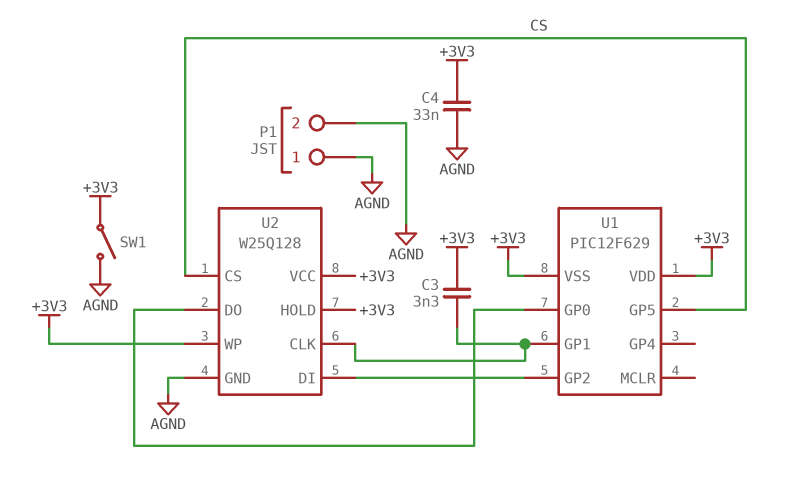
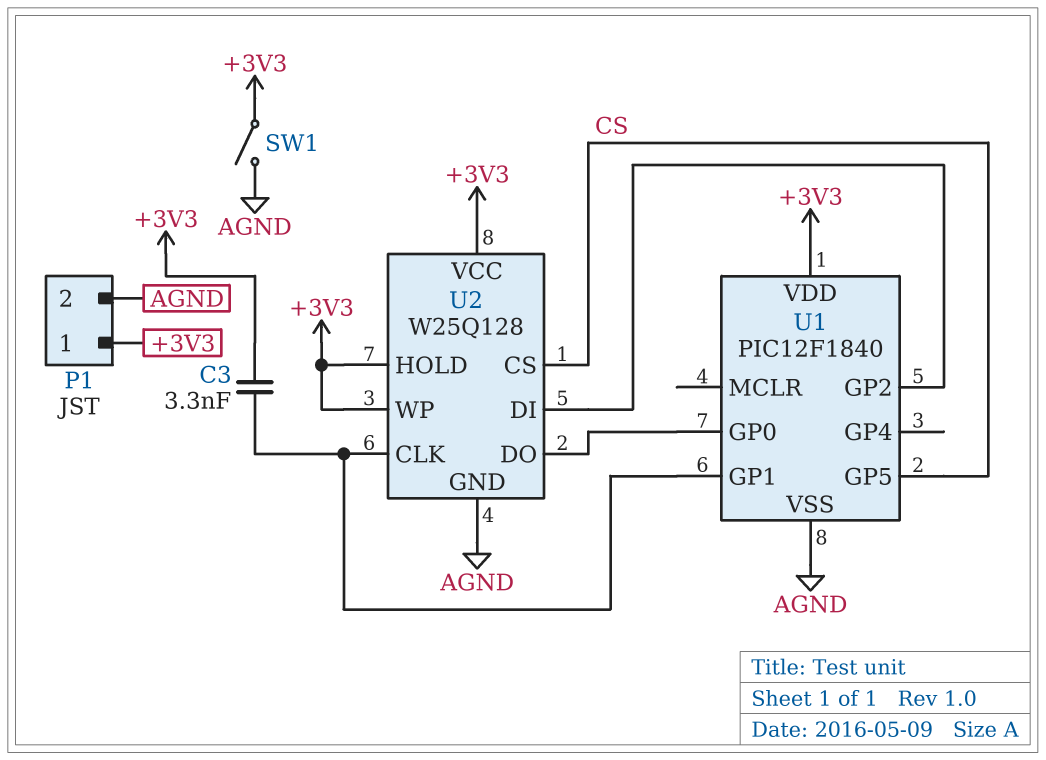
C4: 33nF (+3V3, AGND) -> none
P1 pin 1: AGND -> +3V3
U1: PIC12F629 -> PIC12F1840
U1 pin VSS: +3V3 -> AGND

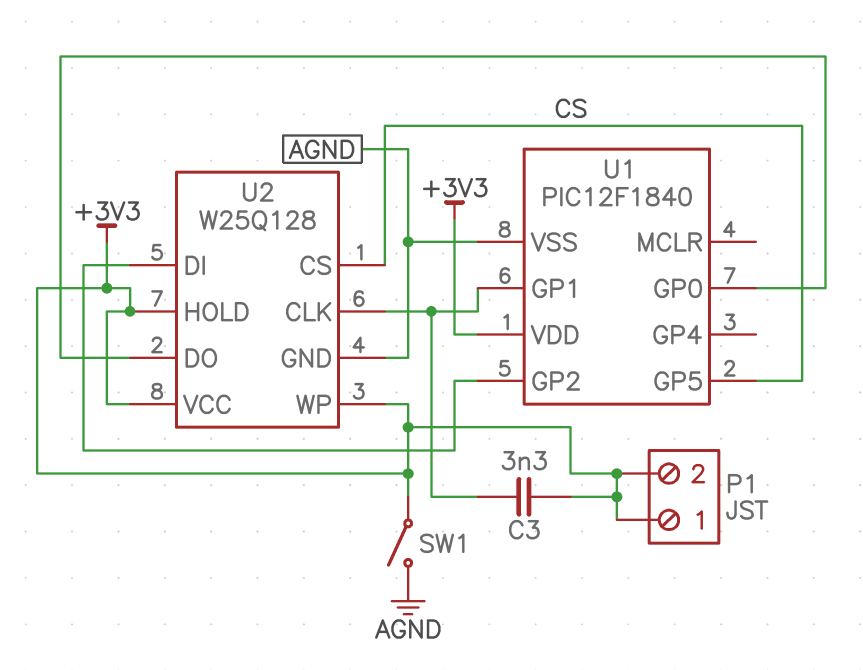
P1 pin 2: AGND -> +3V3

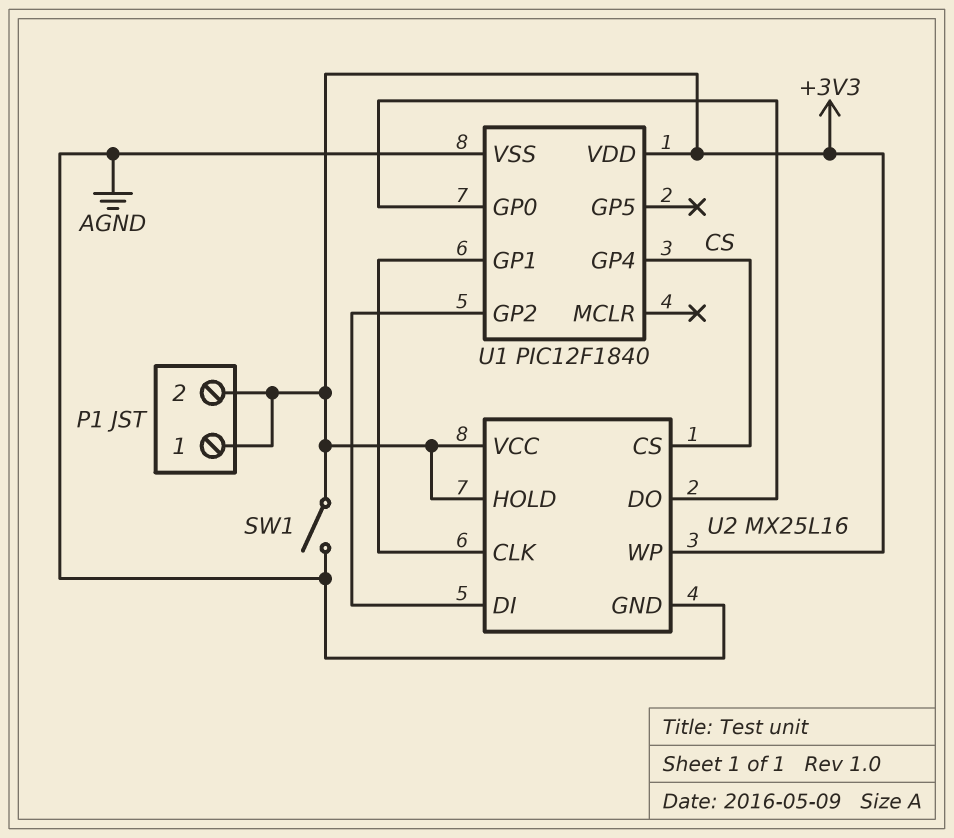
C3: 3.3nF (+3V3, U1/GP1) -> none
U1 pin GP4: none -> CS
U1 pin GP5: CS -> none
U2: W25Q128 -> MX25L16

